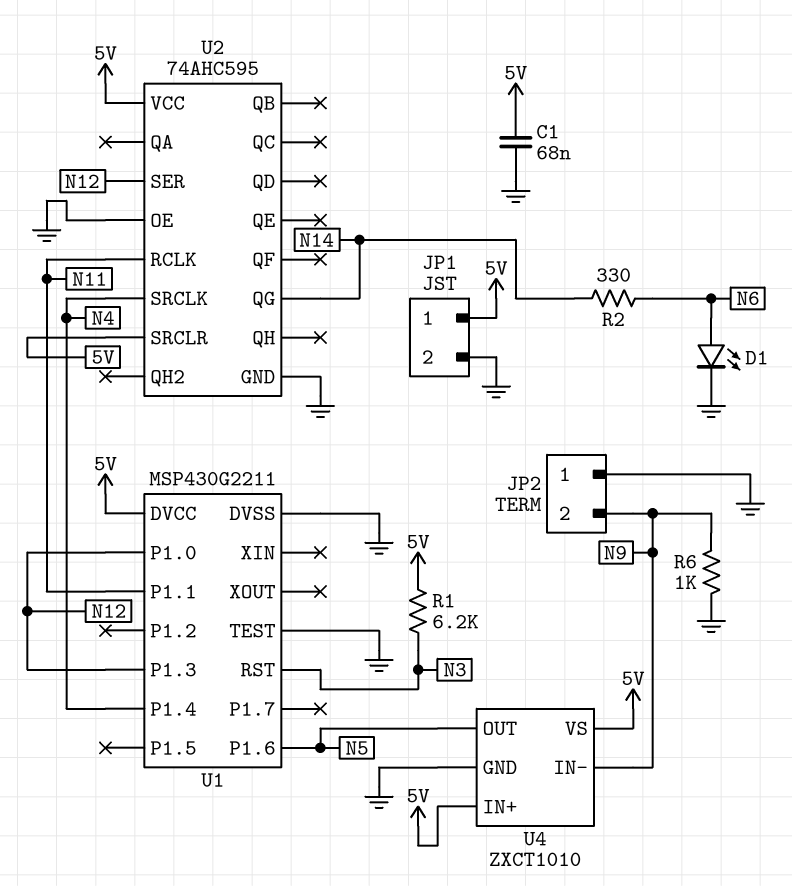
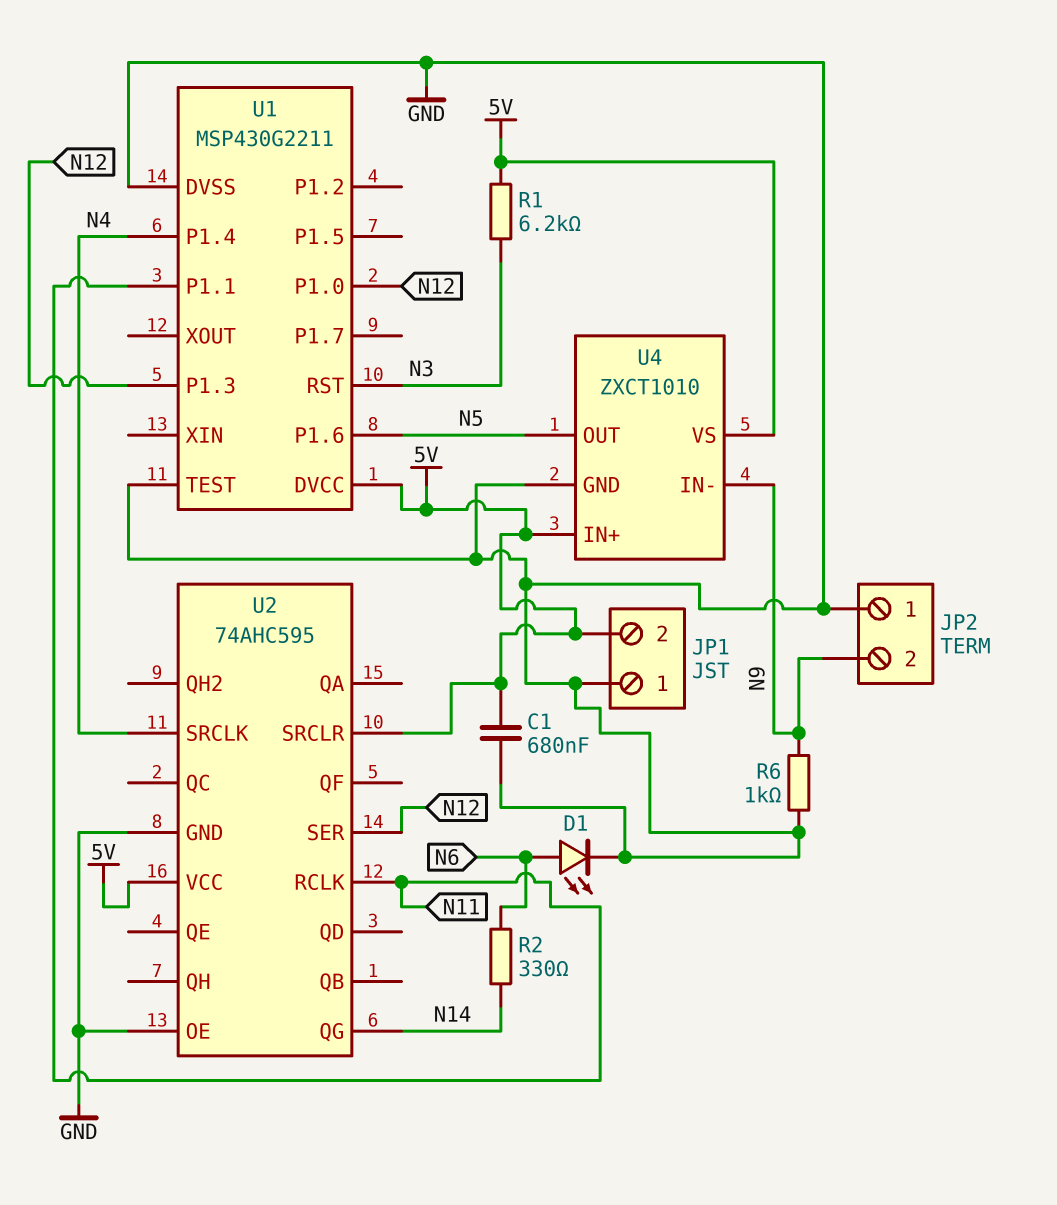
C1: 68nF (5V, GND) -> 680nF (5V, GND)
JP1 pin 1: 5V -> GND
JP1 pin 2: GND -> 5V

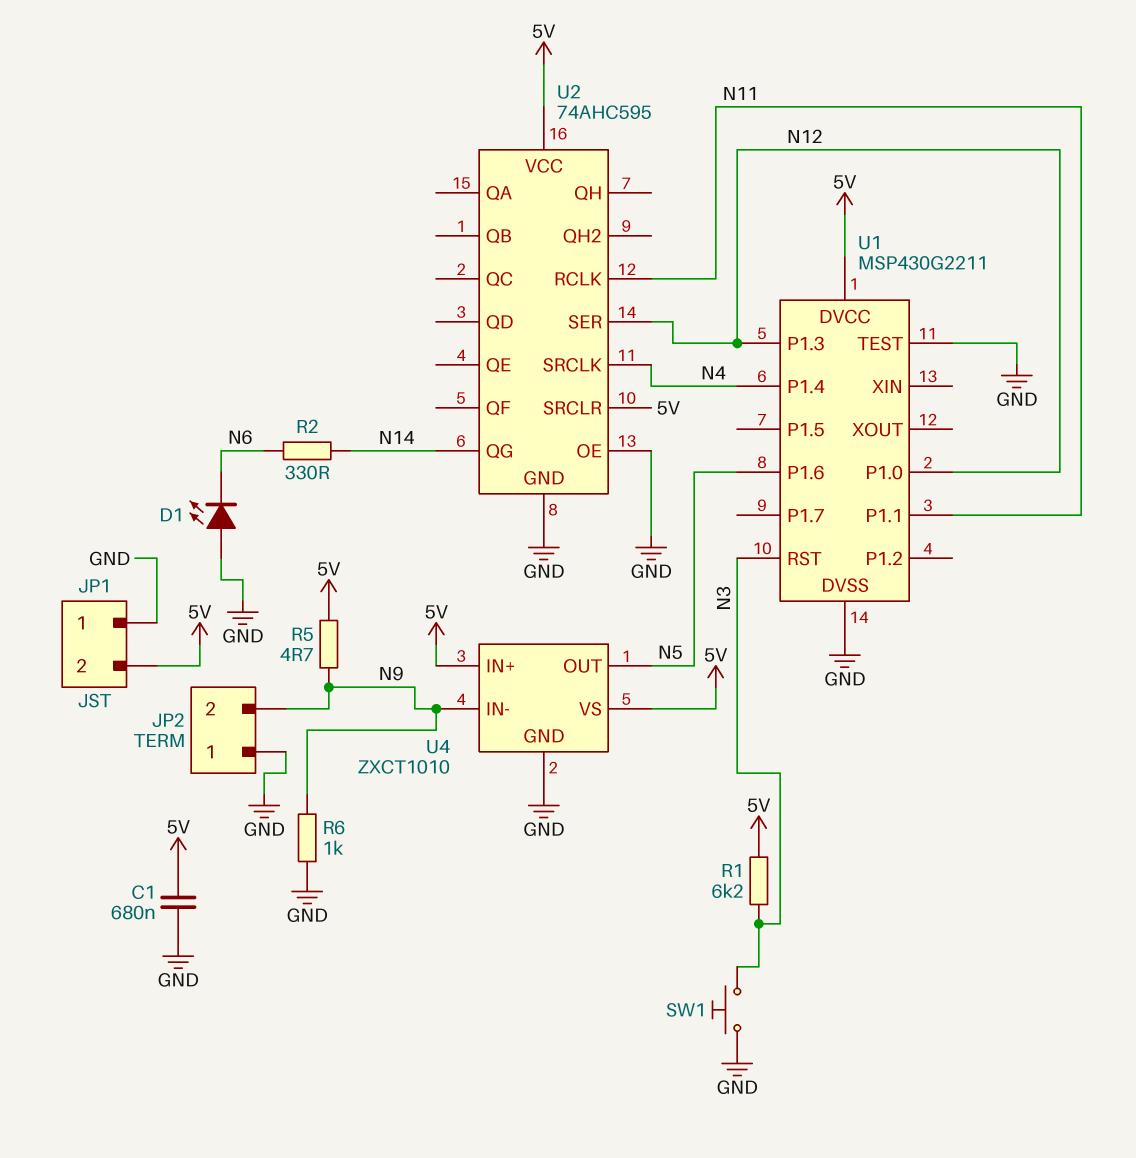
D1: LED (A N6, K GND) -> LED (A GND, K N6)
R5: none -> 4.7 (5V, N9)
SW1: none -> button (GND, N3)

